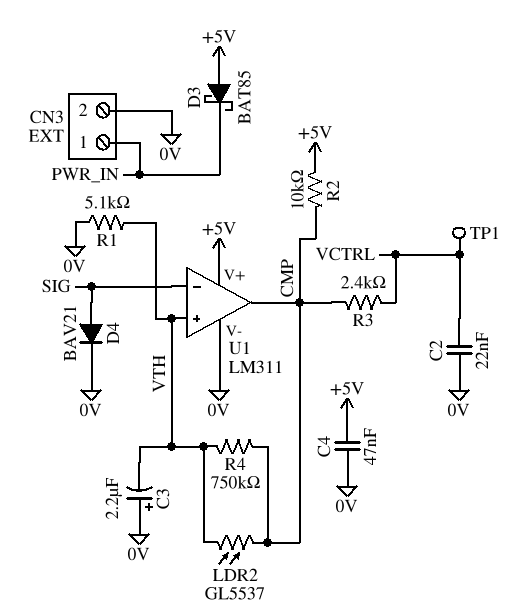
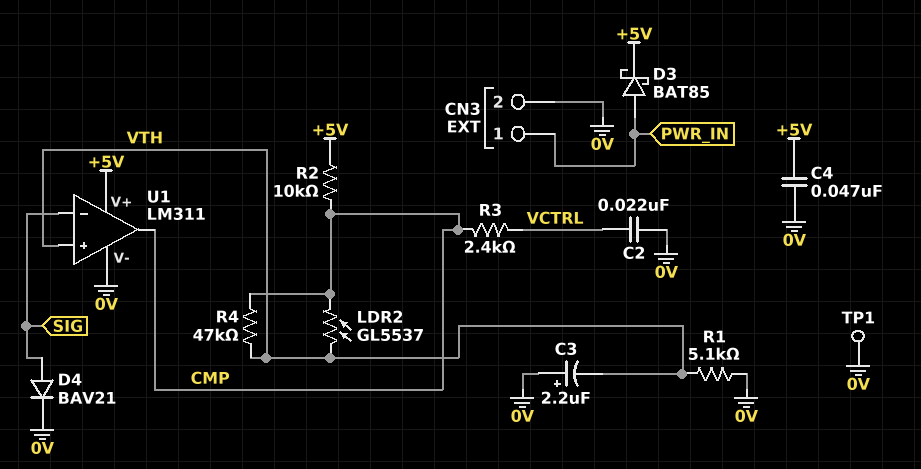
D3: schottky BAT85 (A +5V, K PWR_IN) -> schottky BAT85 (A PWR_IN, K +5V)
R4: 750k (CMP, VTH) -> 47k (CMP, VTH)
TP1: test point (VCTRL) -> test point (0V)

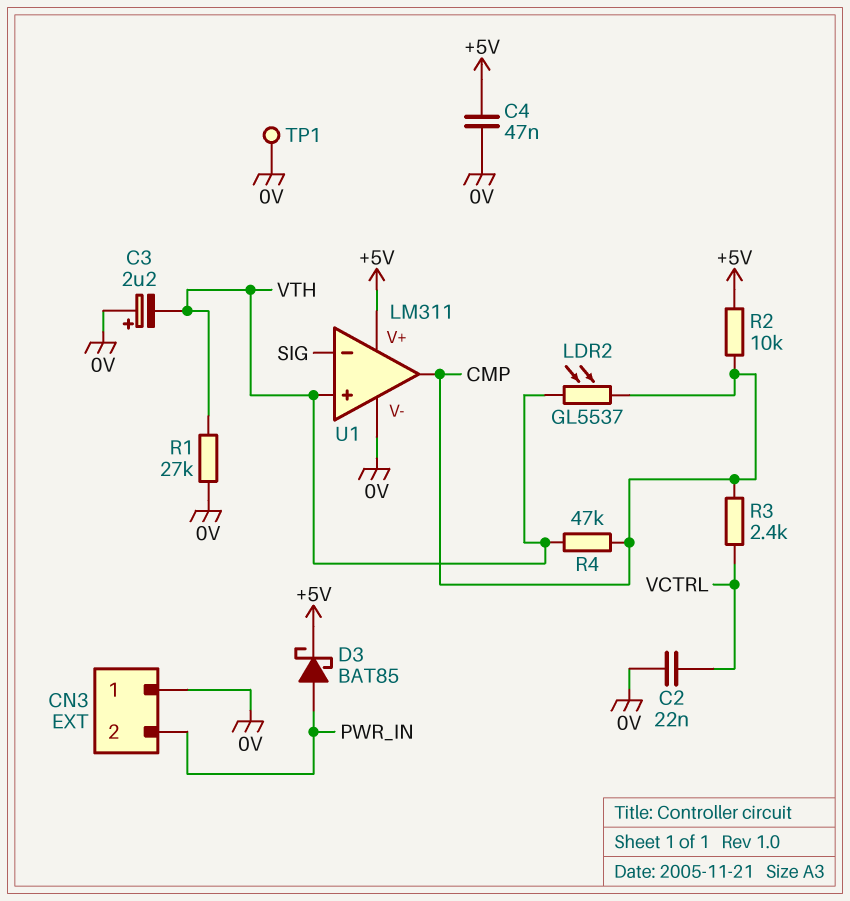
CN3 pin 1: PWR_IN -> 0V
CN3 pin 2: 0V -> PWR_IN
D4: diode BAV21 (A SIG, K 0V) -> none
R1: 5.1k (0V, VTH) -> 27k (0V, VTH)

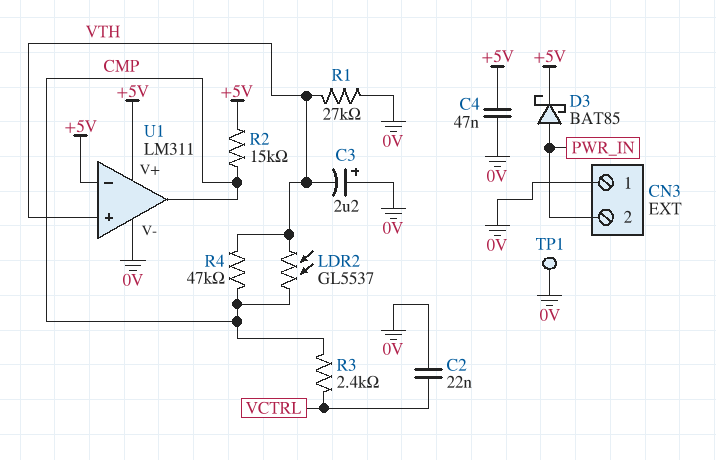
R2: 10k (+5V, CMP) -> 15k (+5V, CMP)
U1 pin in-: SIG -> +5V

